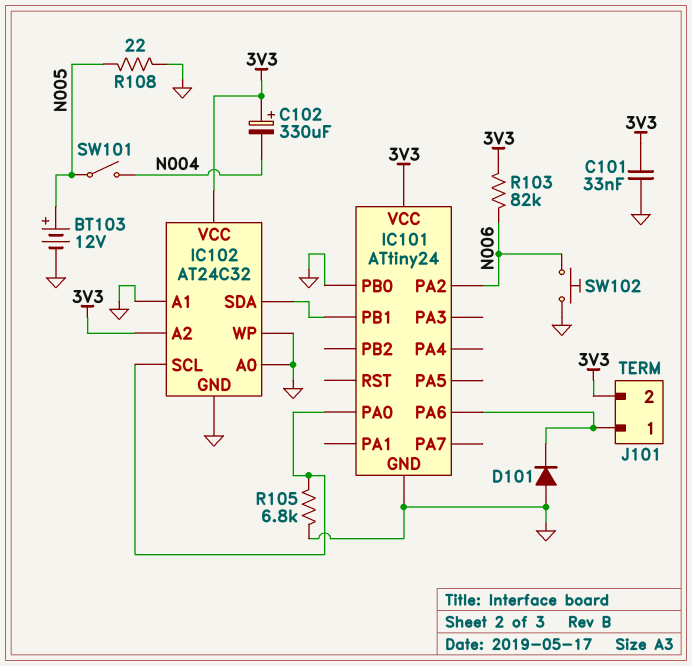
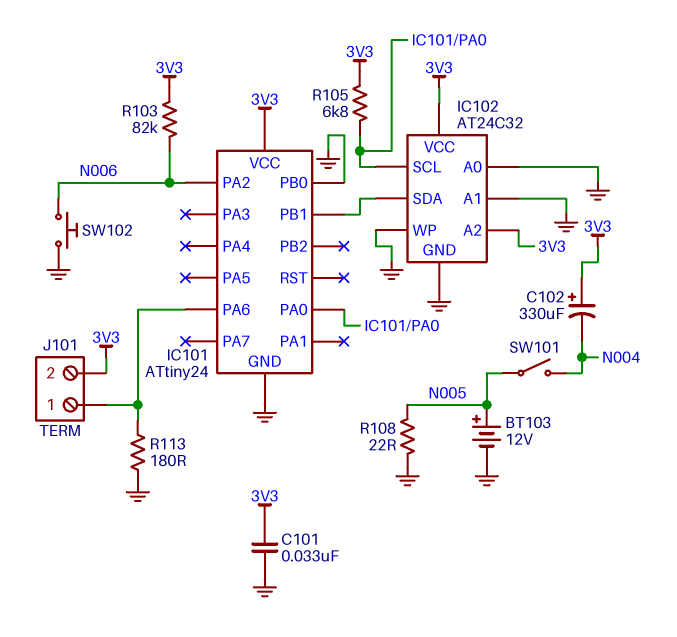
D101: diode (A GND, K IC101/PA6) -> none
R105: 6.8k (GND, IC101/PA0) -> 6.8k (3V3, IC101/PA0)
R113: none -> 180 (GND, IC101/PA6)

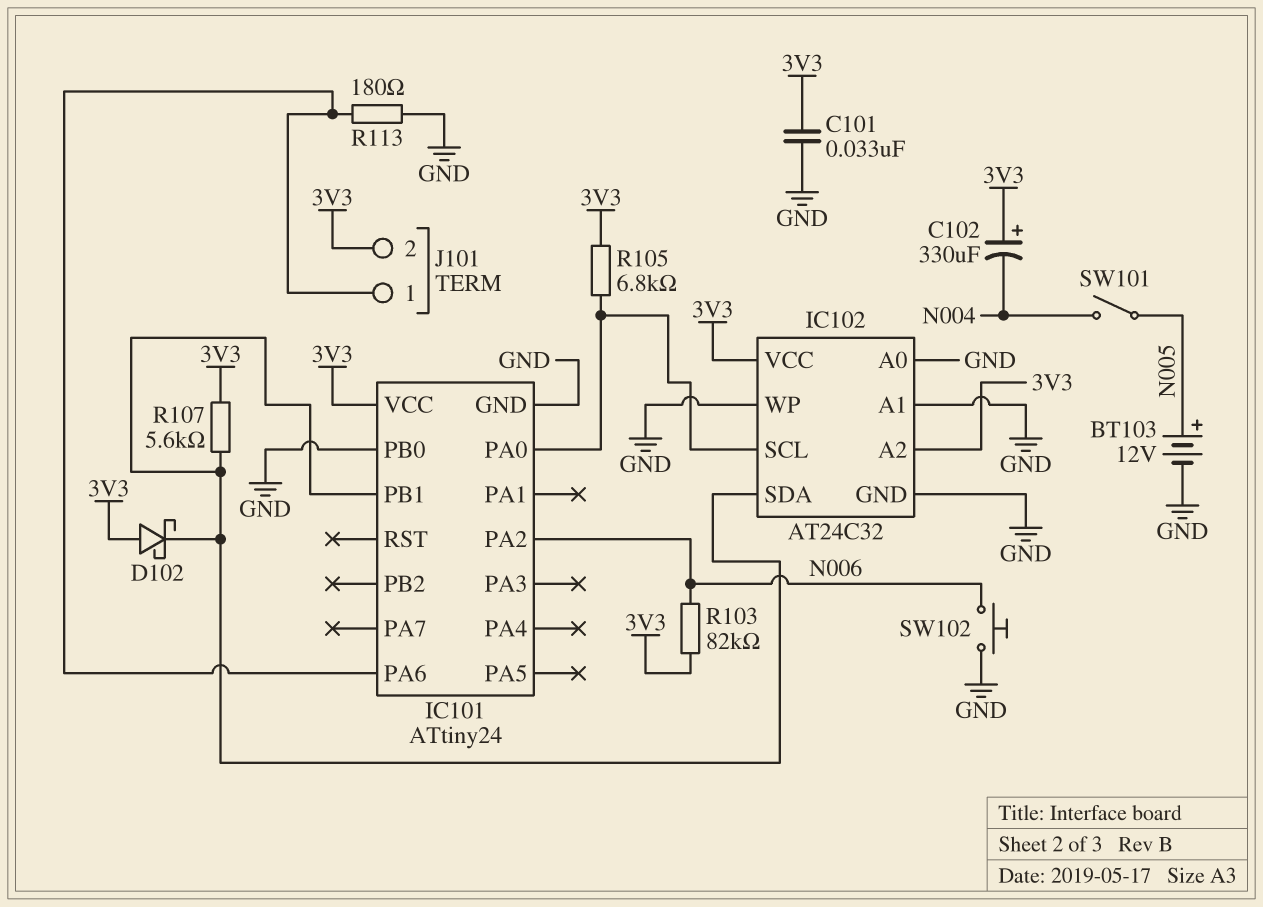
D102: none -> schottky (A 3V3, K IC101/PB1)
R107: none -> 5.6k (3V3, IC101/PB1)
R108: 22 (GND, N005) -> none

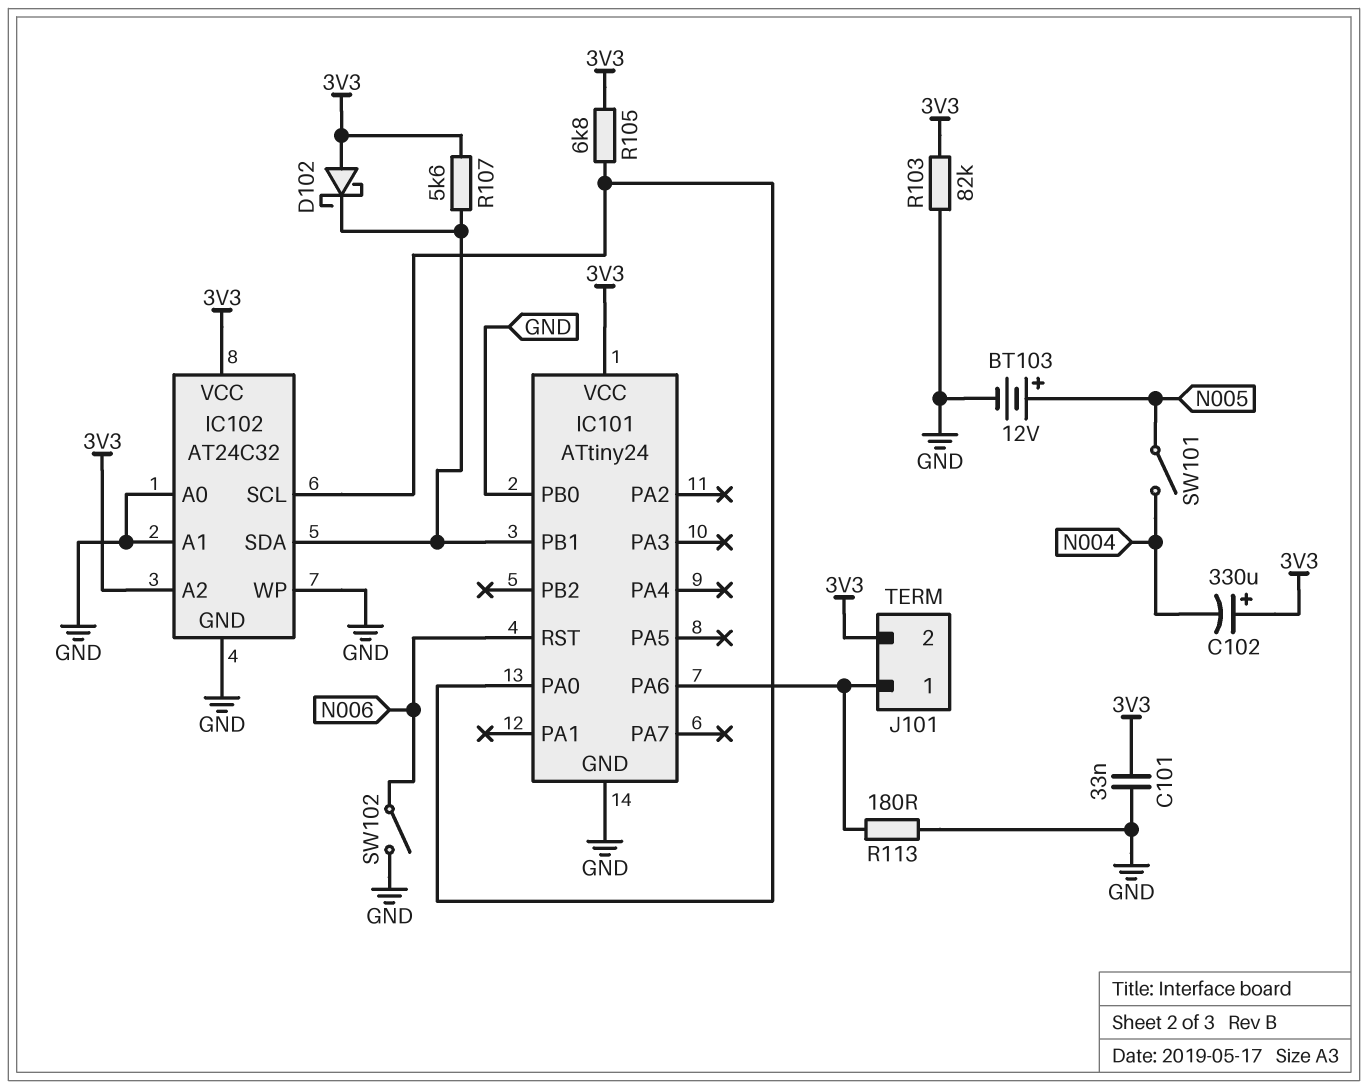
IC101 pin PA2: N006 -> none
IC101 pin RST: none -> N006
R103: 82k (3V3, N006) -> 82k (3V3, GND)
SW102: button (GND, N006) -> switch (GND, N006)

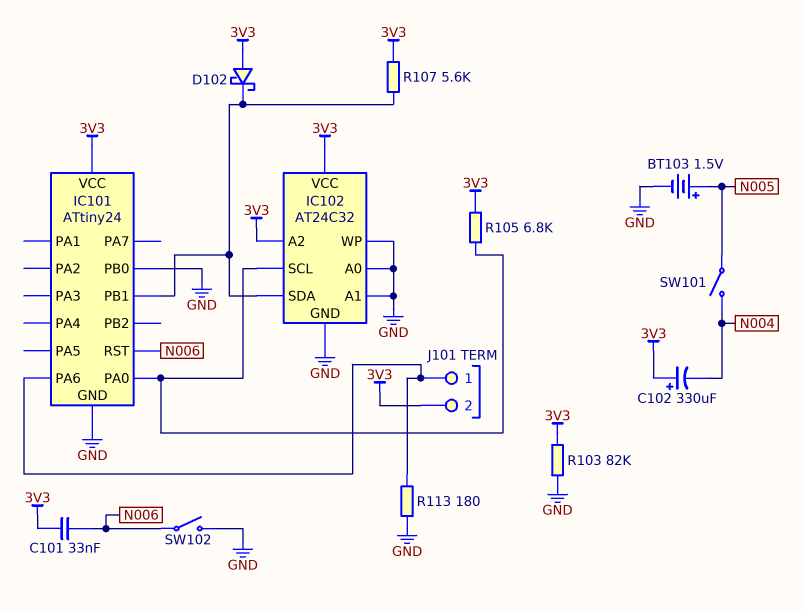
BT103: 12V (plus N005, minus GND) -> 1.5V (plus N005, minus GND)
C101: 33nF (3V3, GND) -> 33nF (3V3, N006)

